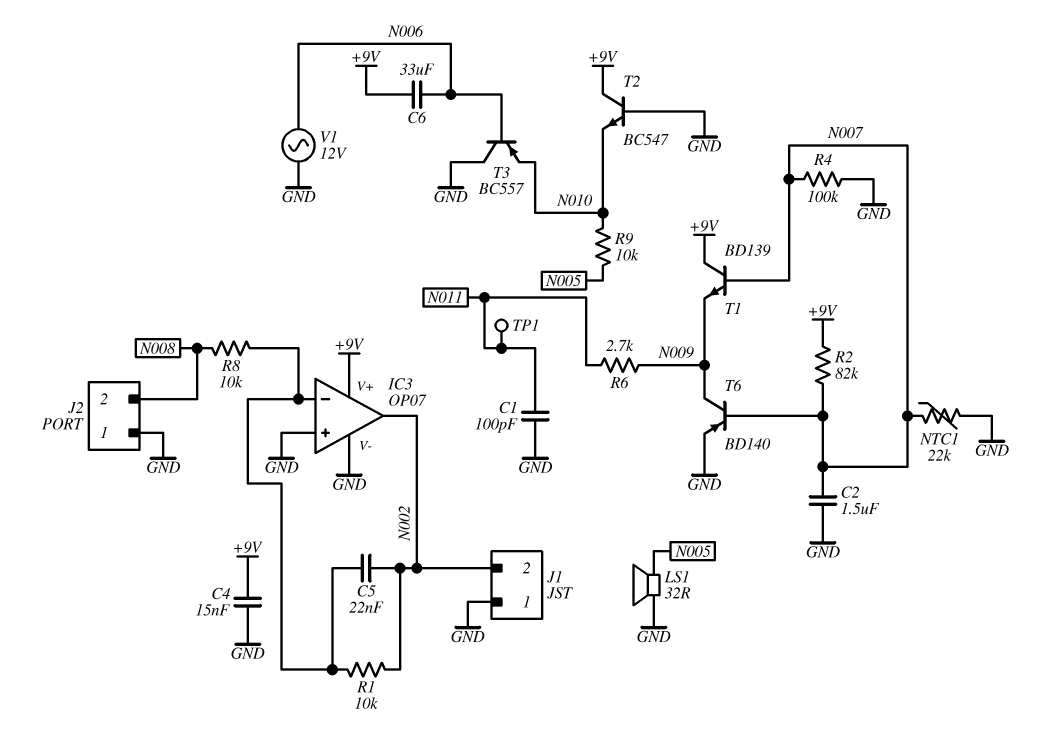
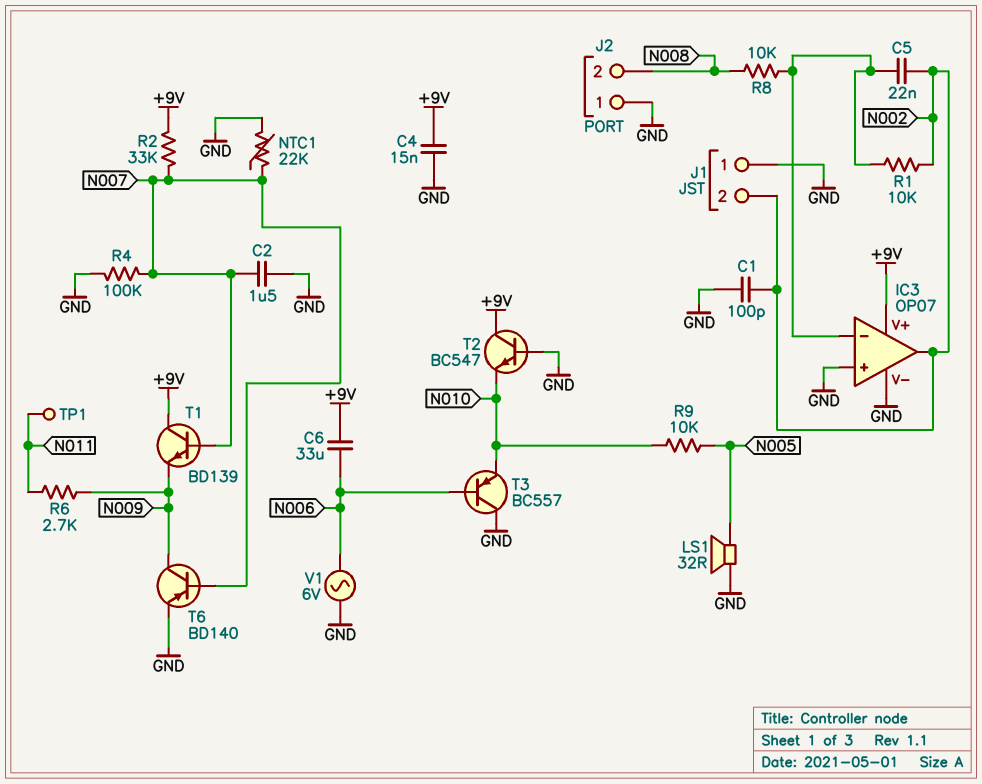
C1: 100pF (GND, N011) -> 100pF (GND, N002)
R2: 82k (+9V, N007) -> 33k (+9V, N007)
V1: AC 12V (GND, N006) -> AC 6V (GND, N006)

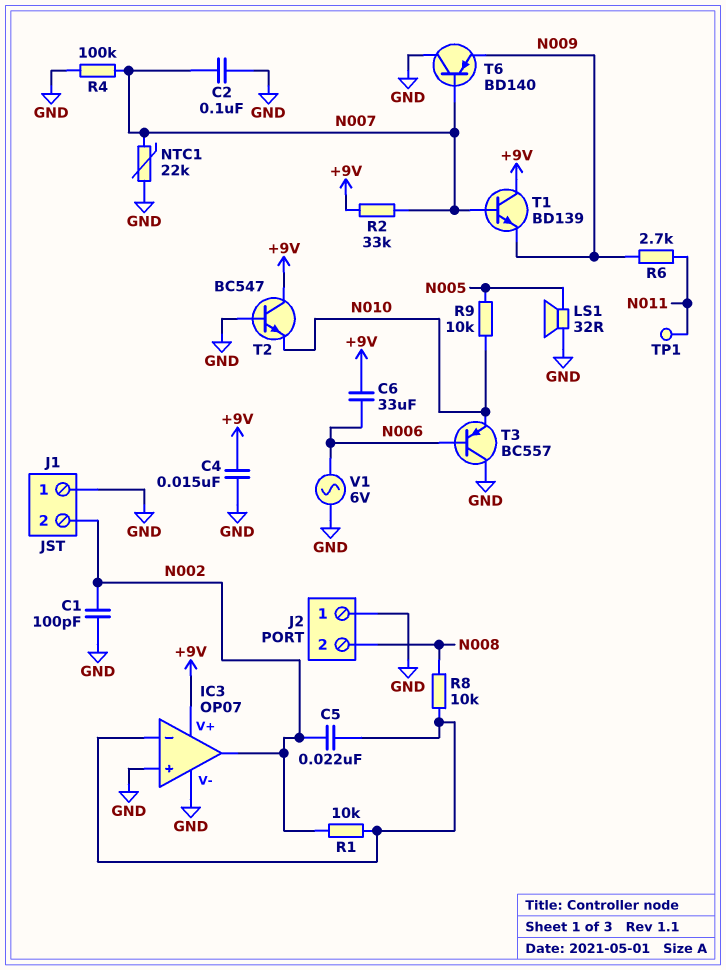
C2: 1.5uF (GND, N007) -> 100nF (GND, N007)
T6: PNP BD140 (B N007, C N009, E GND) -> PNP BD140 (B N007, C GND, E N009)

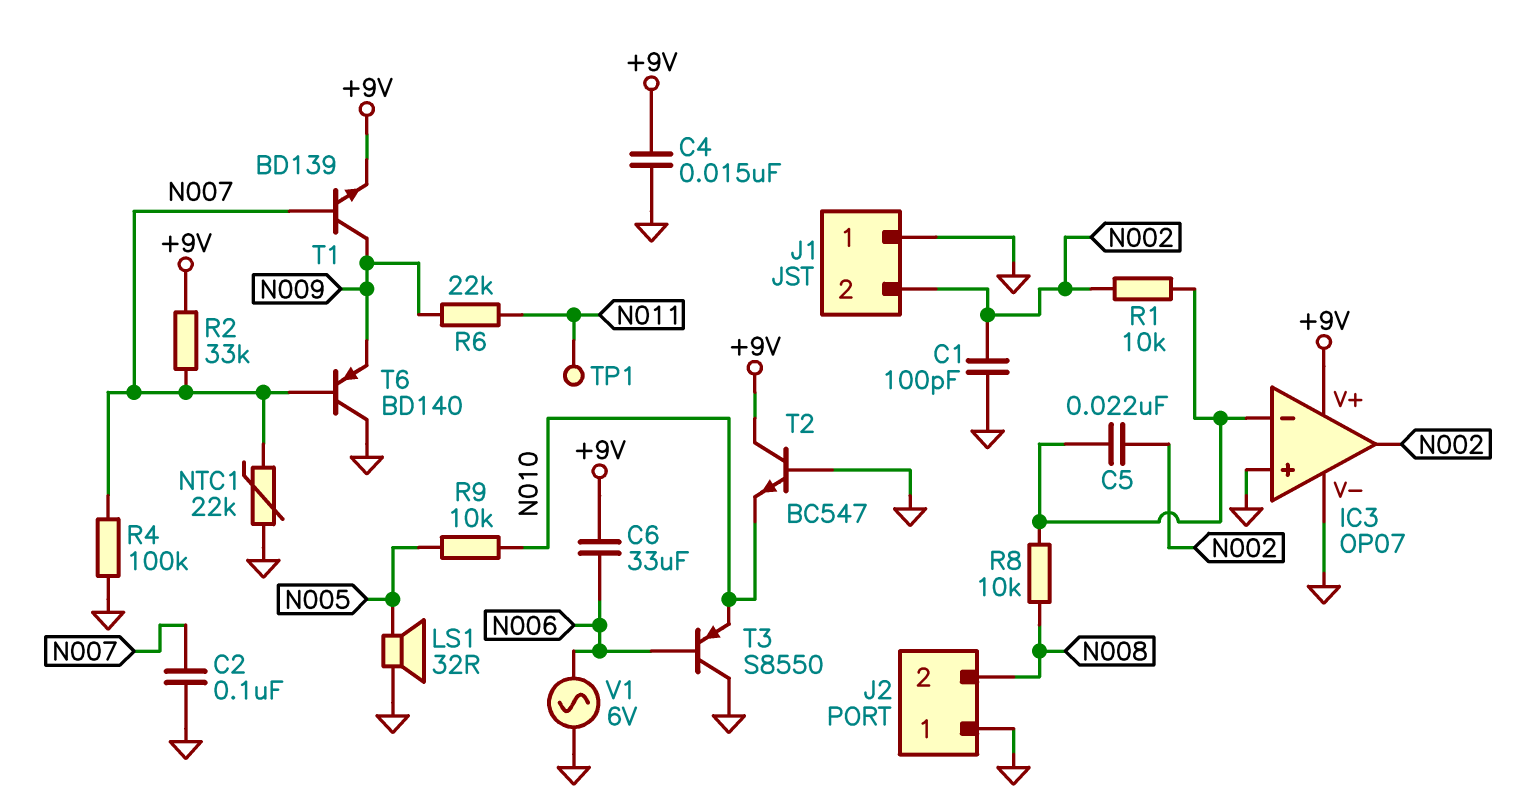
R6: 2.7k (N009, N011) -> 22k (N009, N011)
T1: NPN BD139 (B N007, C +9V, E N009) -> NPN BD139 (B N007, C N009, E +9V)
T3: PNP BC557 (B N006, C GND, E N010) -> PNP S8550 (B N006, C GND, E N010)

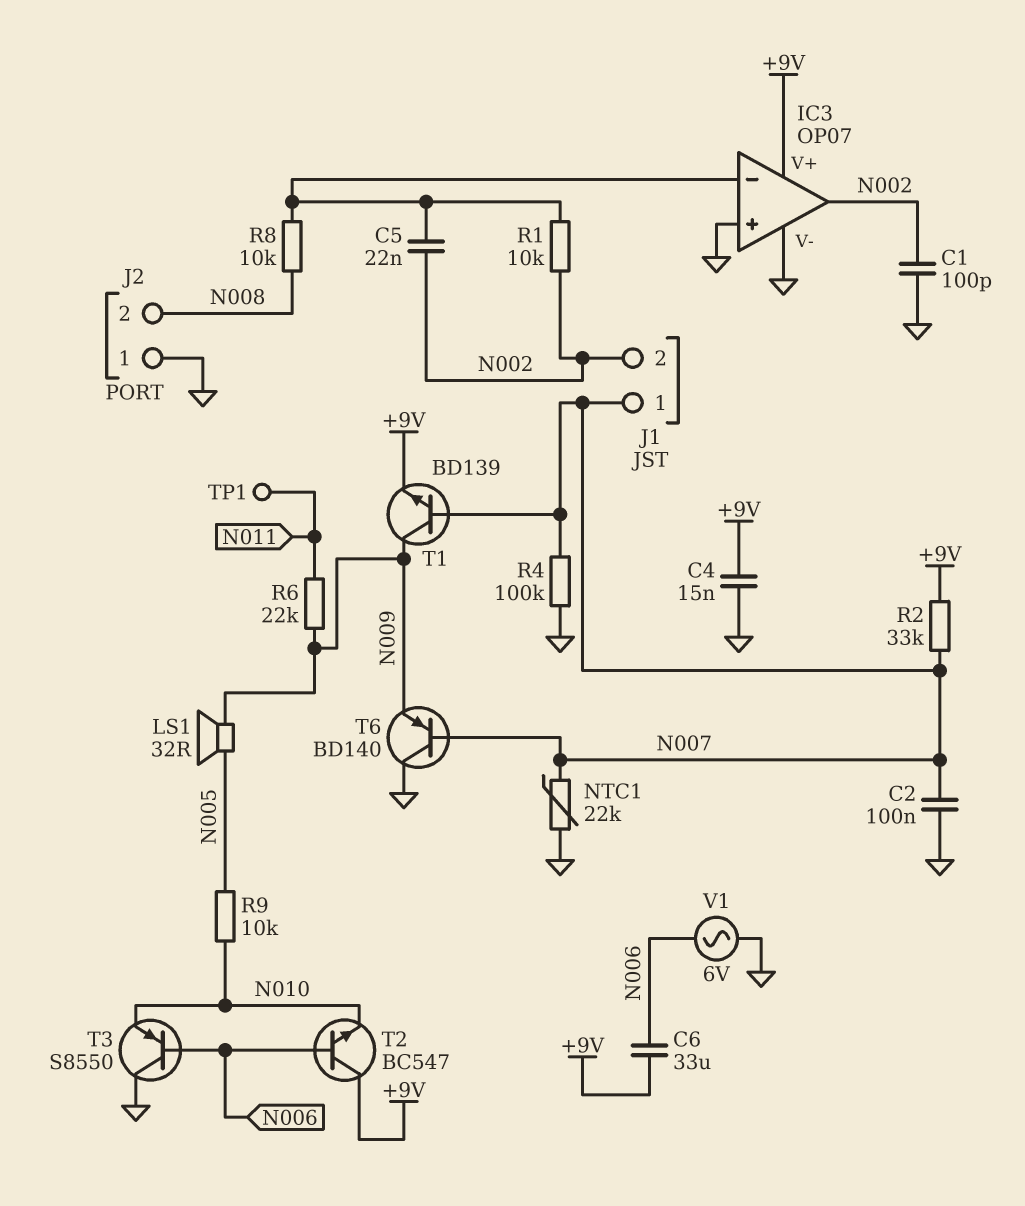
J1 pin 1: GND -> N007
LS1: speaker 32R (GND, N005) -> speaker 32R (N005, N009)
T2: NPN BC547 (B GND, C +9V, E N010) -> NPN BC547 (B N006, C +9V, E N010)

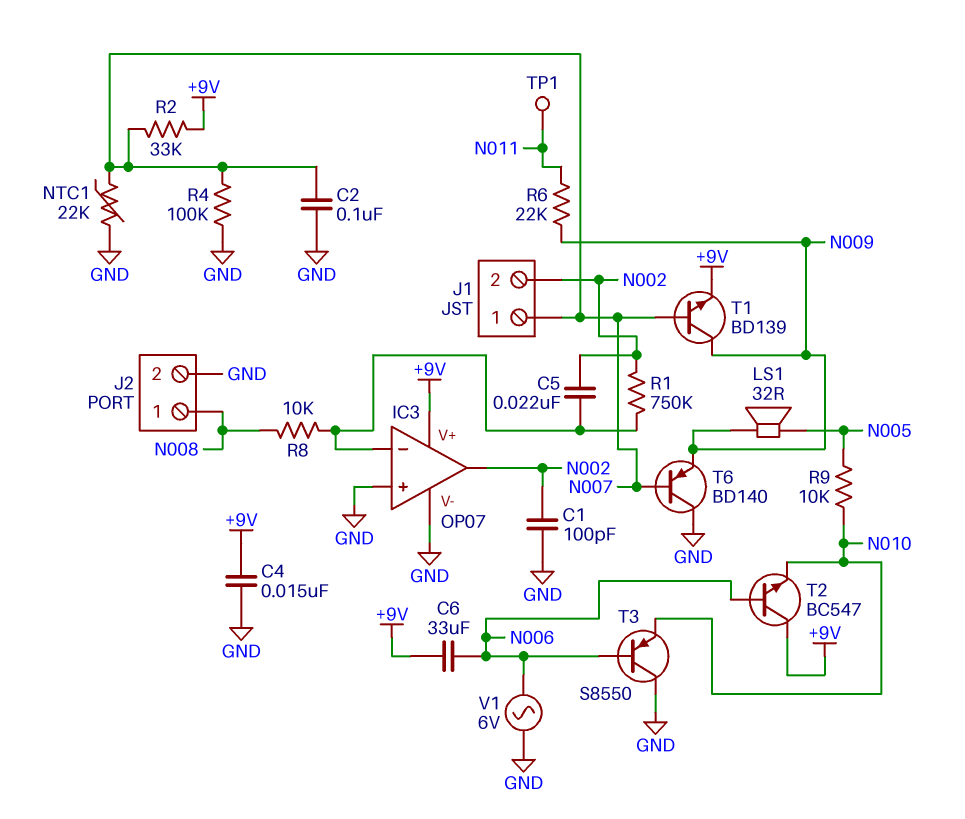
J2 pin 1: GND -> N008
J2 pin 2: N008 -> GND
R1: 10k (IC3/in-, N002) -> 750k (IC3/in-, N002)

